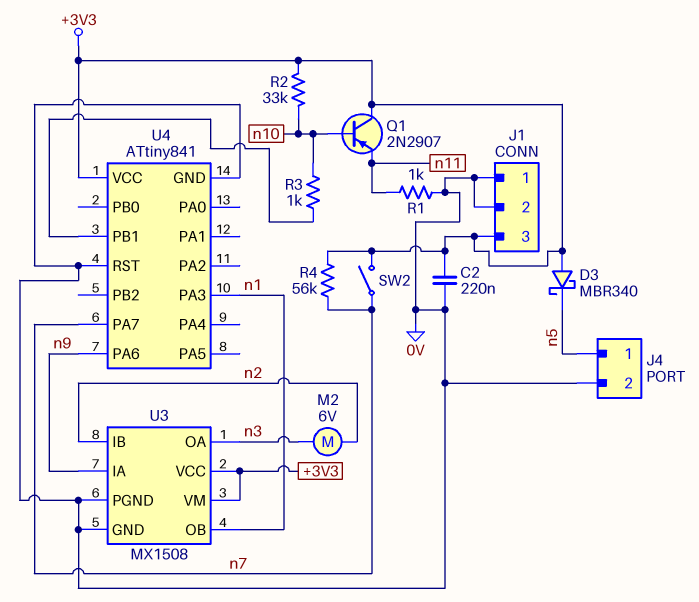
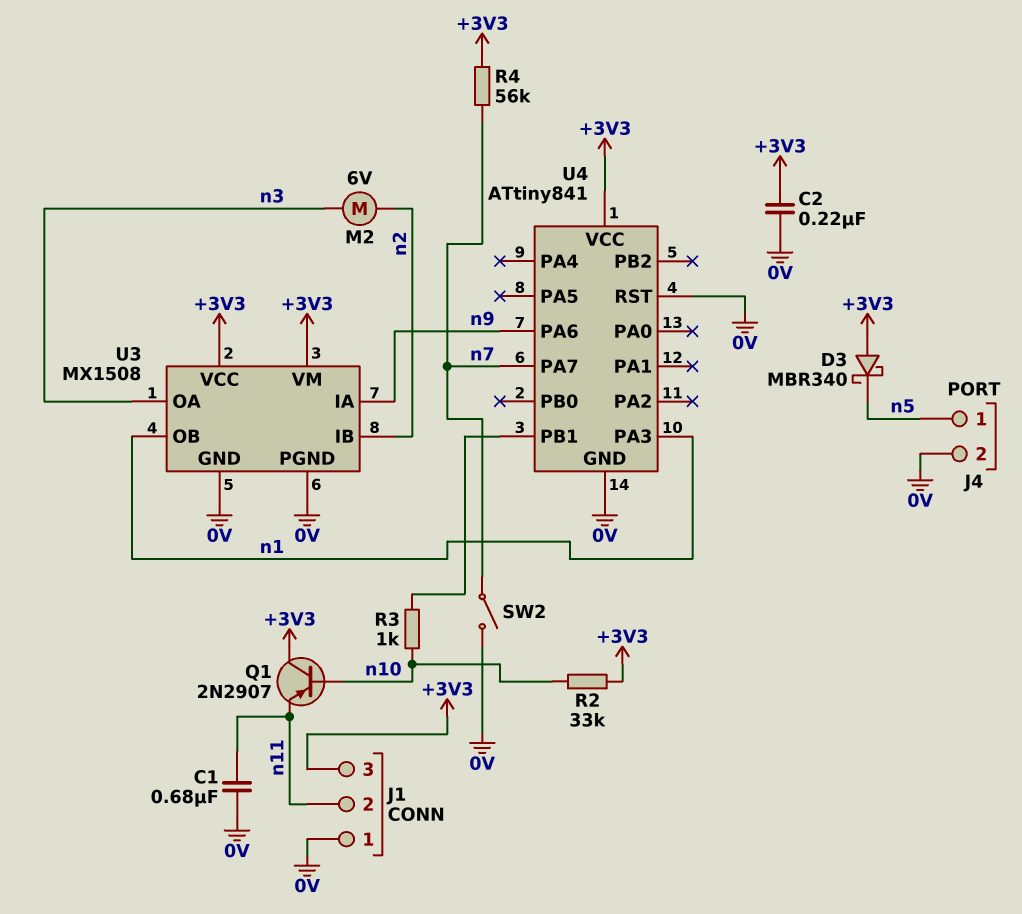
C1: none -> 680nF (0V, n11)
J1 pin 2: 0V -> n11
R1: 1k (0V, n11) -> none
SW2: switch (+3V3, n7) -> switch (0V, n7)

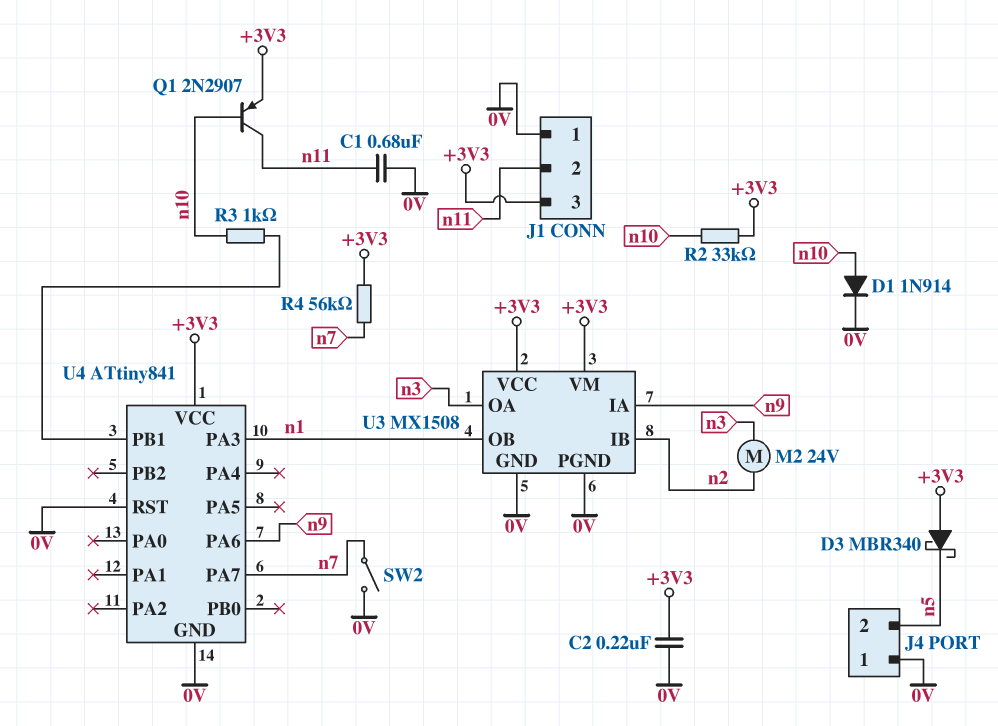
D1: none -> diode 1N914 (A n10, K 0V)
J4 pin 1: n5 -> 0V
J4 pin 2: 0V -> n5
M2: motor 6V (n2, n3) -> motor 24V (n2, n3)
Q1: PNP 2N2907 (B n10, C +3V3, E n11) -> PNP 2N2907 (B n10, C n11, E +3V3)

